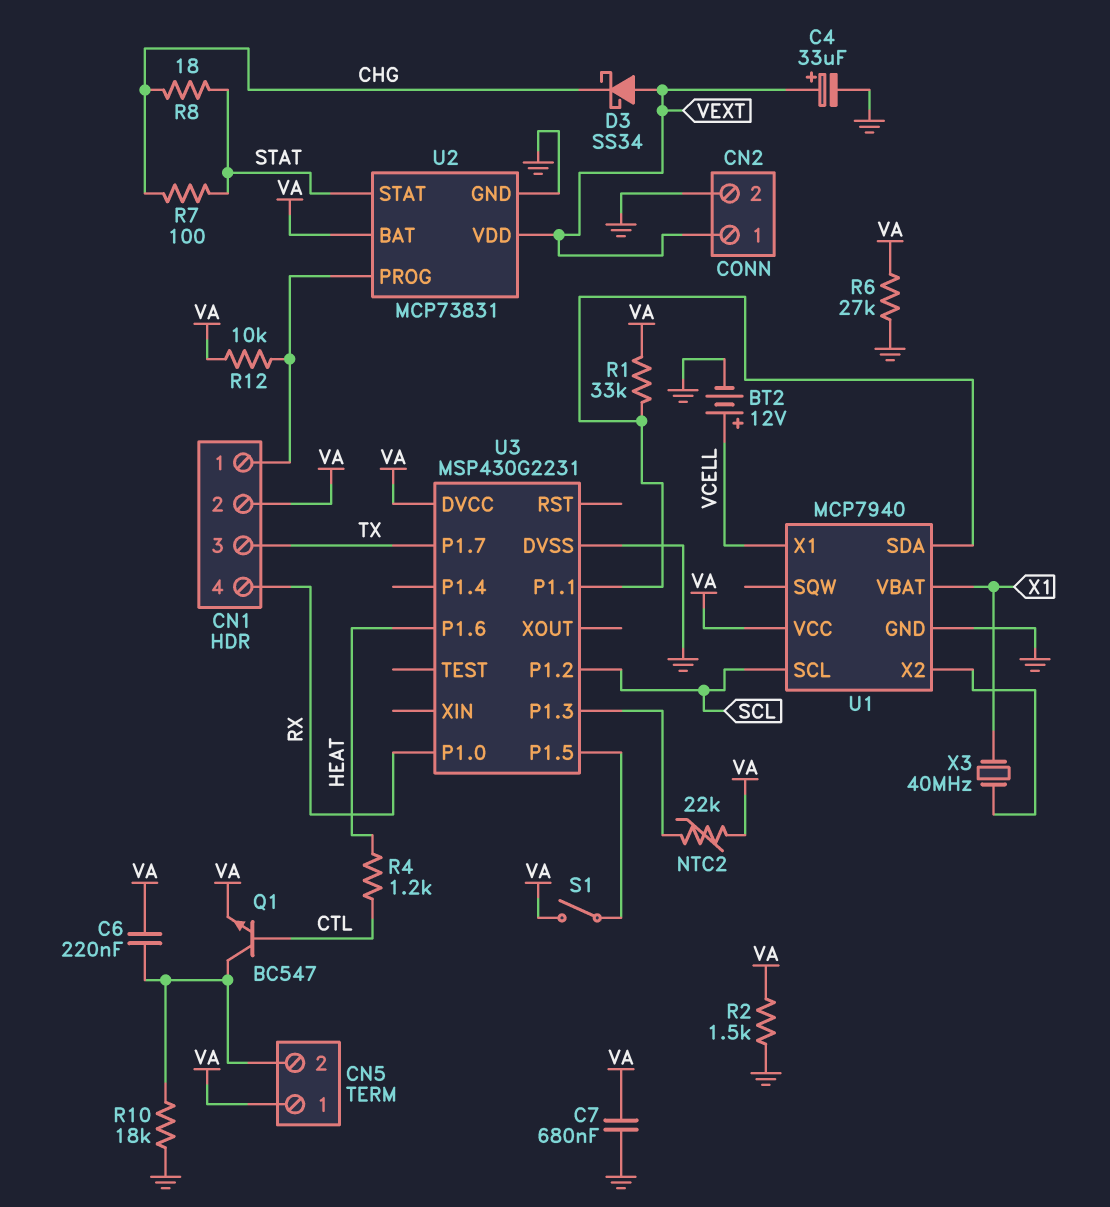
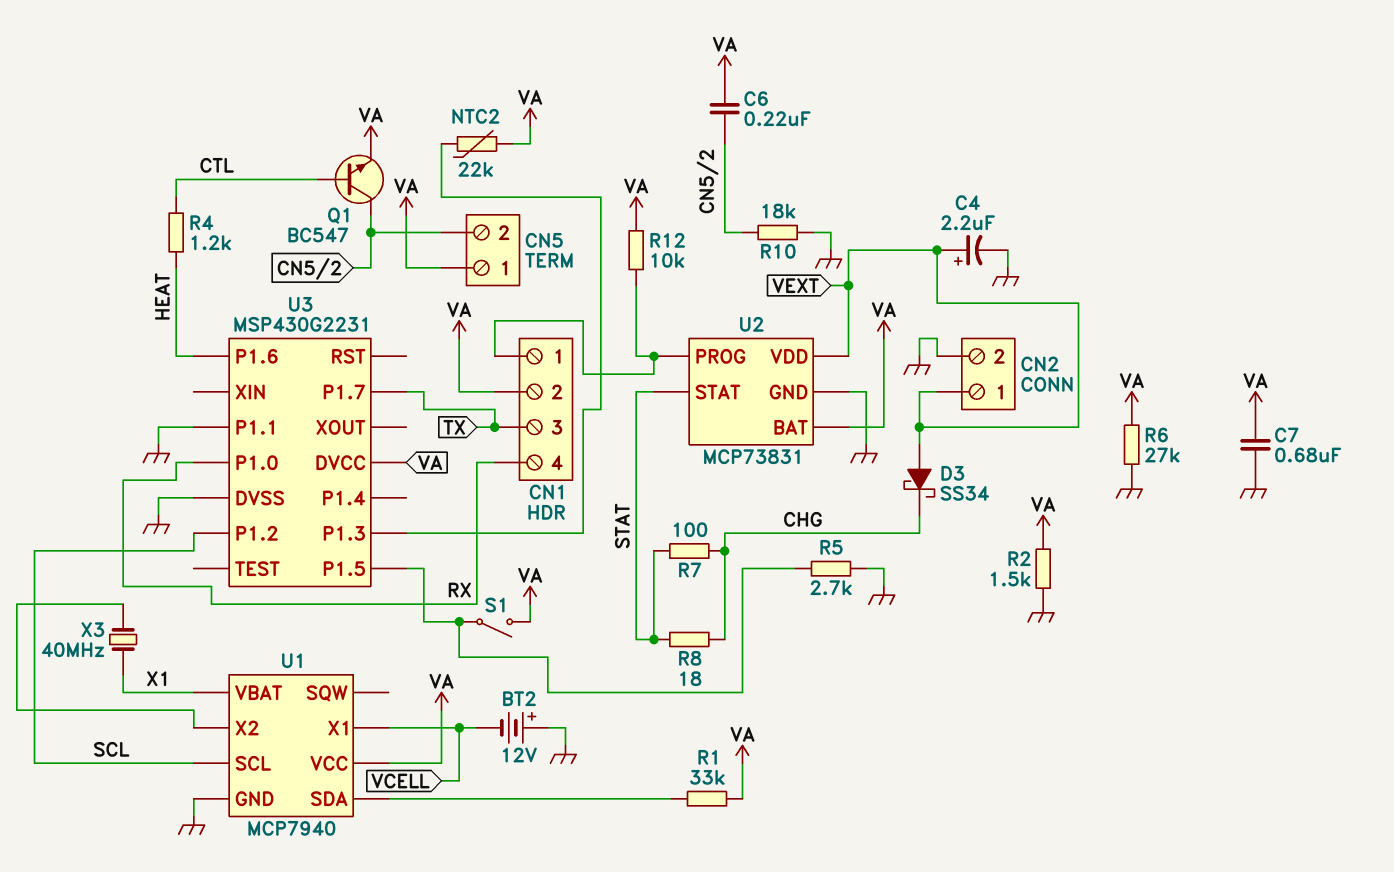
BT2: 12V (plus VCELL, minus GND) -> 12V (plus GND, minus VCELL)
C4: 33uF (plus VEXT, minus GND) -> 2.2uF (plus VEXT, minus GND)
R5: none -> 2.7k (GND, U3/P1.5)
U3 pin P1.1: U1/SDA -> GND

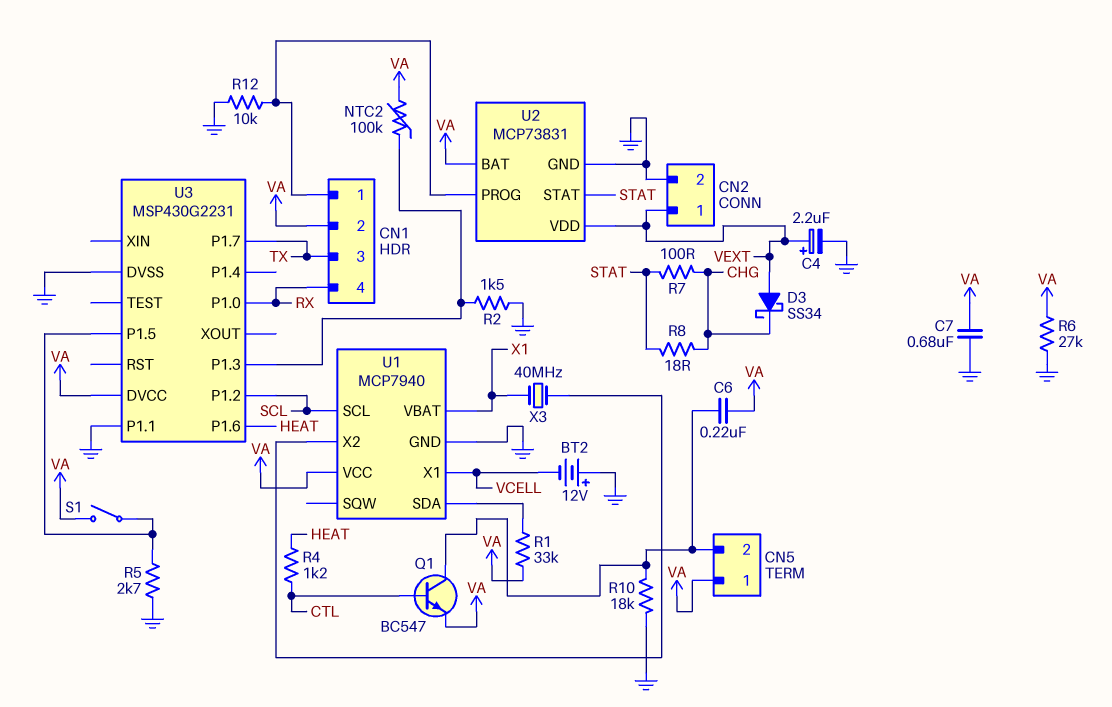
NTC2: 22k (U3/P1.3, VA) -> 100k (U3/P1.3, VA)
R2: 1.5k (GND, VA) -> 1.5k (GND, U3/P1.3)
R12: 10k (CN1/1, VA) -> 10k (CN1/1, GND)

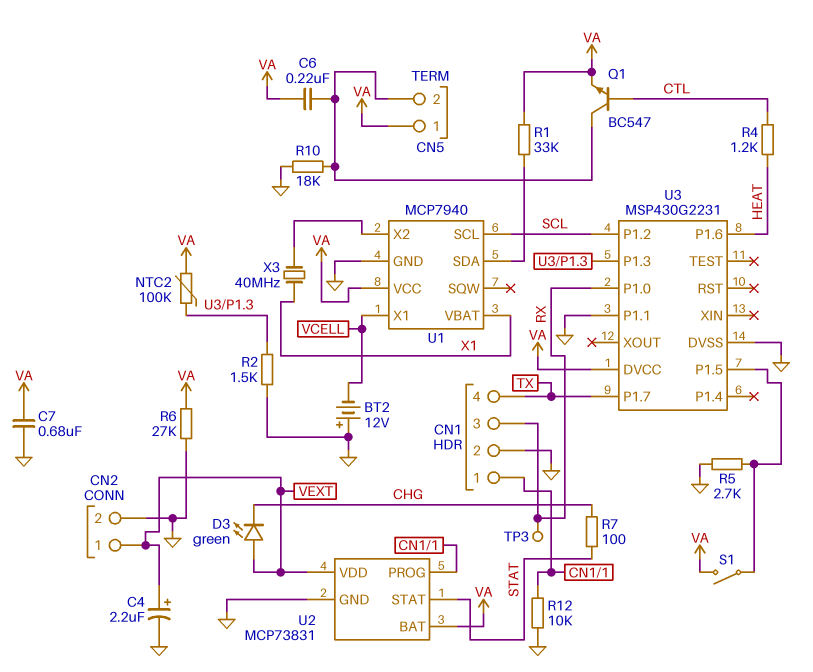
CN1 pin 2: VA -> GND
CN1 pin 3: TX -> RX
CN1 pin 4: RX -> TX
D3: schottky SS34 (A VEXT, K CHG) -> LED green (A VEXT, K CHG)
R8: 18 (CHG, STAT) -> none
TP3: none -> test point (RX)

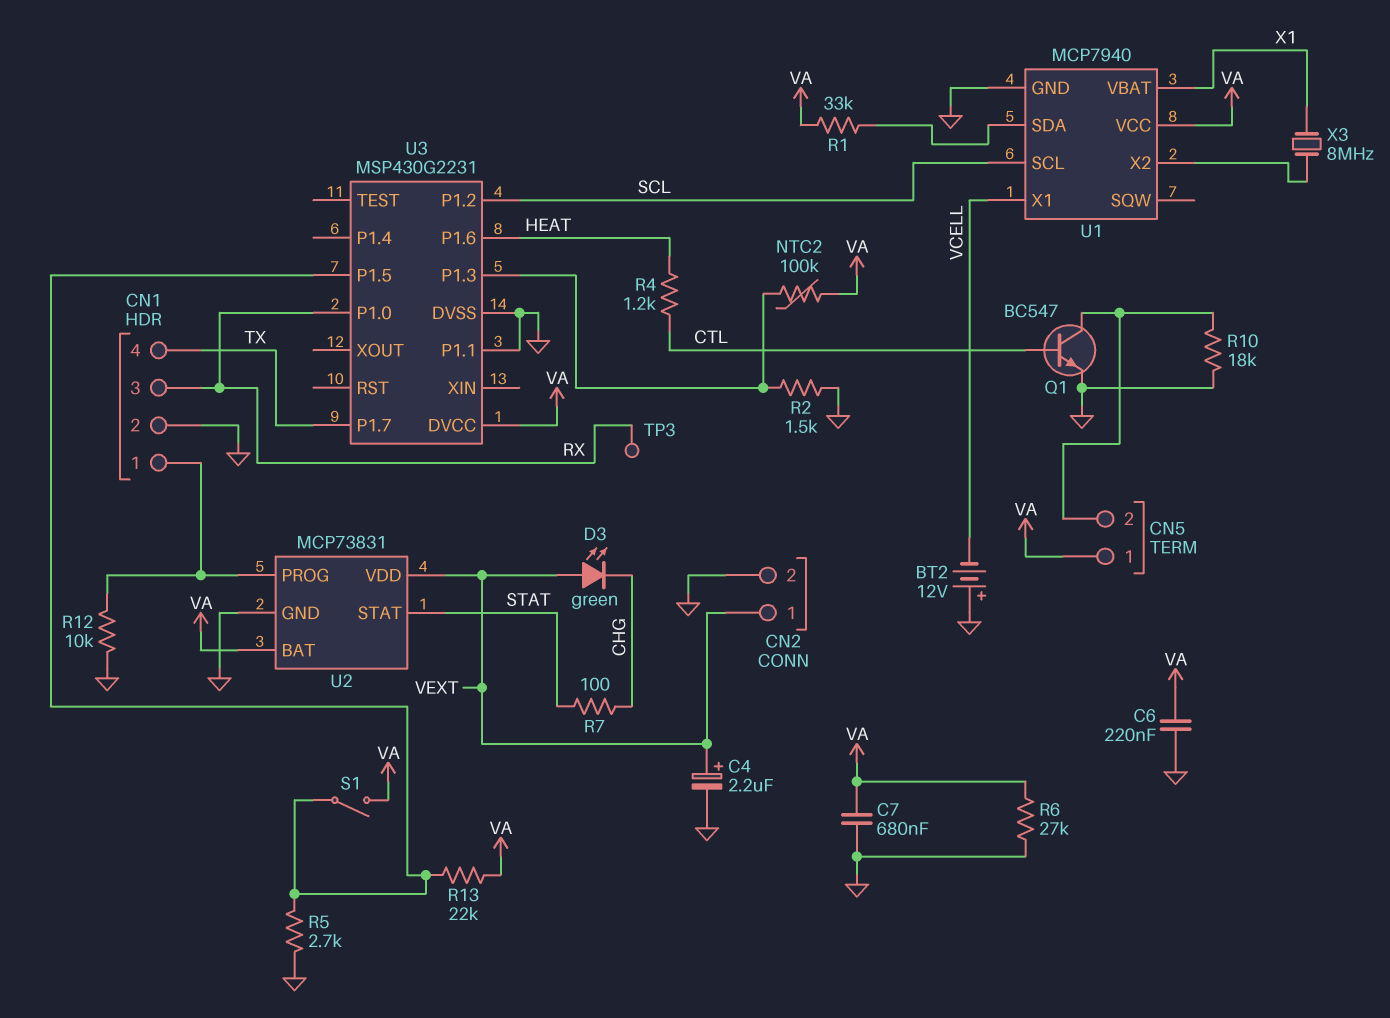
C6: 220nF (CN5/2, VA) -> 220nF (GND, VA)
Q1: NPN BC547 (B CTL, C CN5/2, E VA) -> NPN BC547 (B CTL, C CN5/2, E GND)
R13: none -> 22k (U3/P1.5, VA)
X3: 40MHz (U1/X2, X1) -> 8MHz (U1/X2, X1)

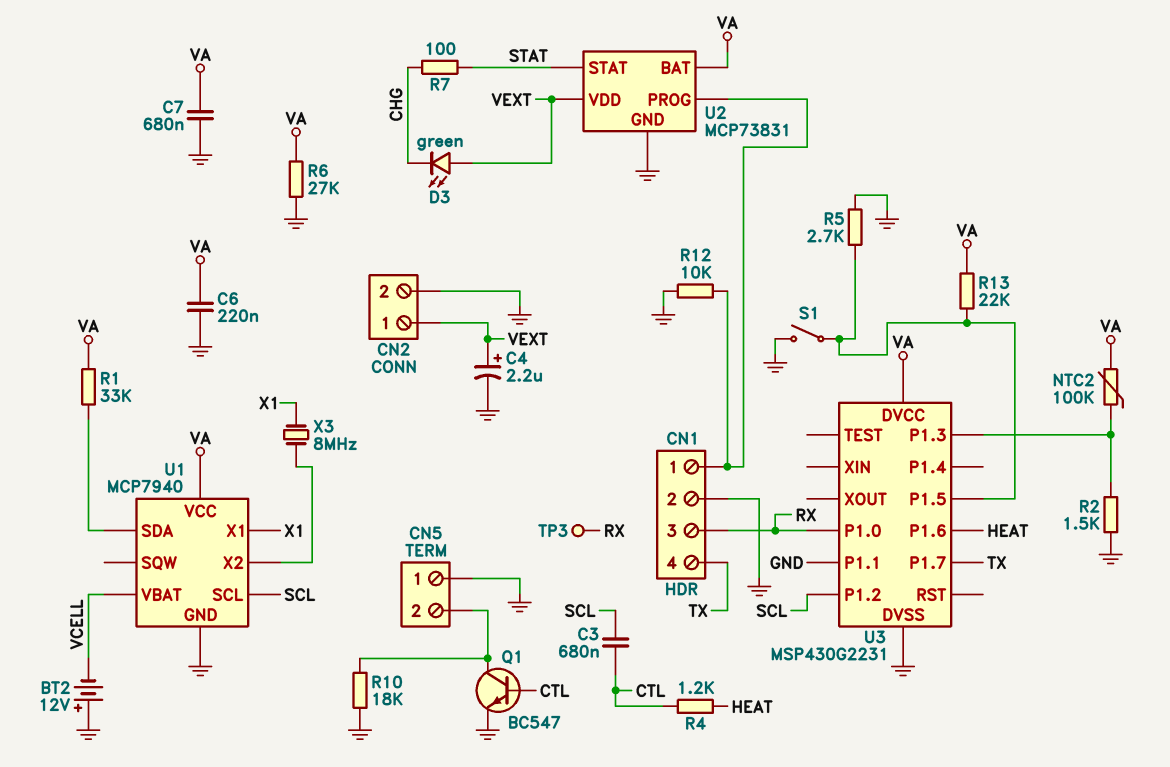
C3: none -> 680nF (CTL, SCL)
CN5 pin 1: VA -> GND
S1: switch (U3/P1.5, VA) -> switch (GND, U3/P1.5)
U1 pin VBAT: X1 -> VCELL
U1 pin X1: VCELL -> X1

